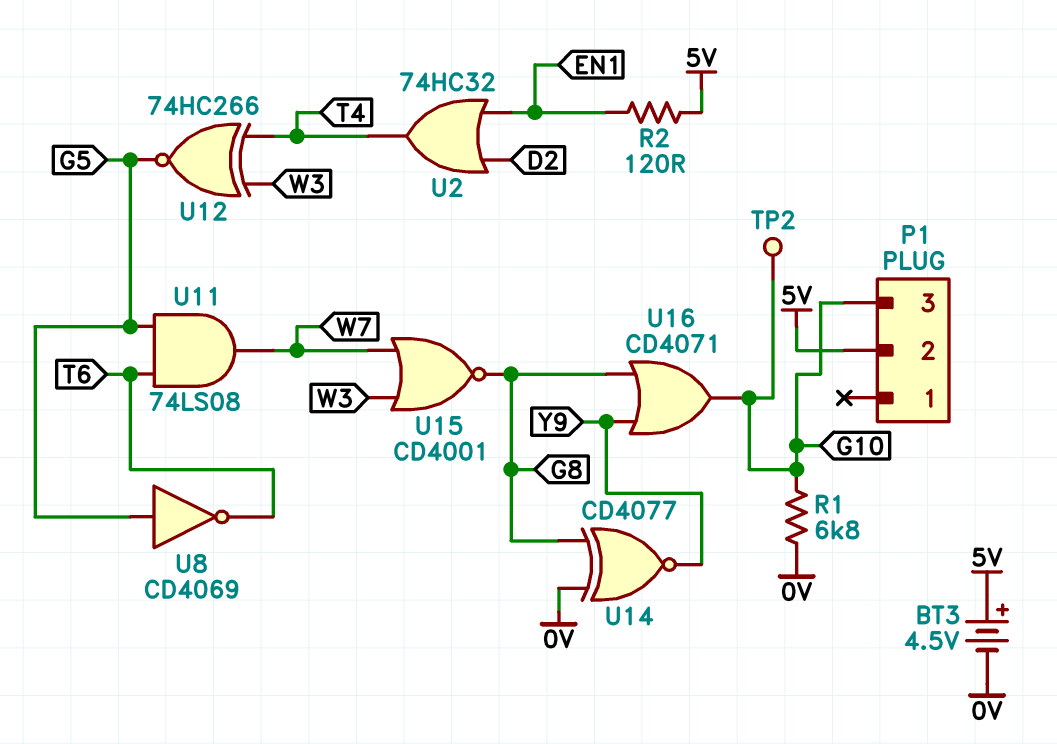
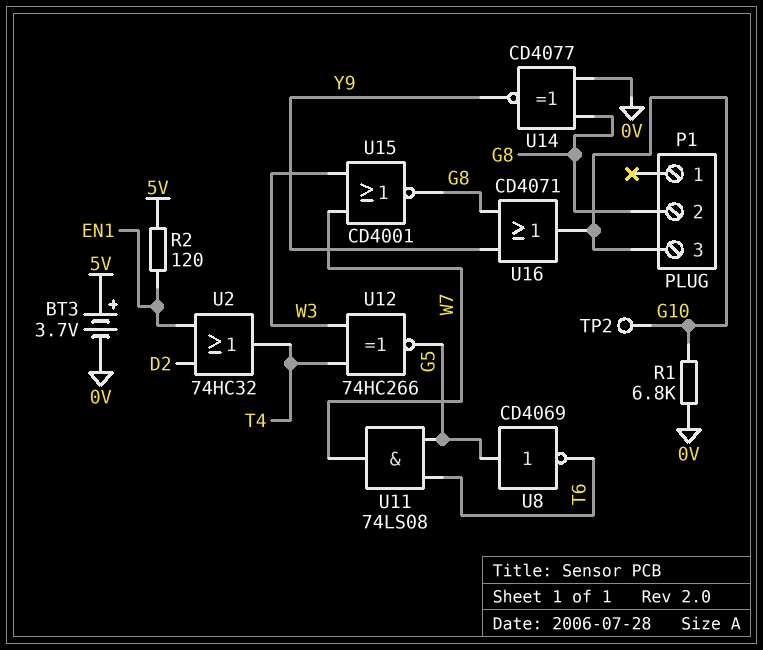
BT3: 4.5V (plus 5V, minus 0V) -> 3.7V (plus 5V, minus 0V)
P1 pin 2: 5V -> G8

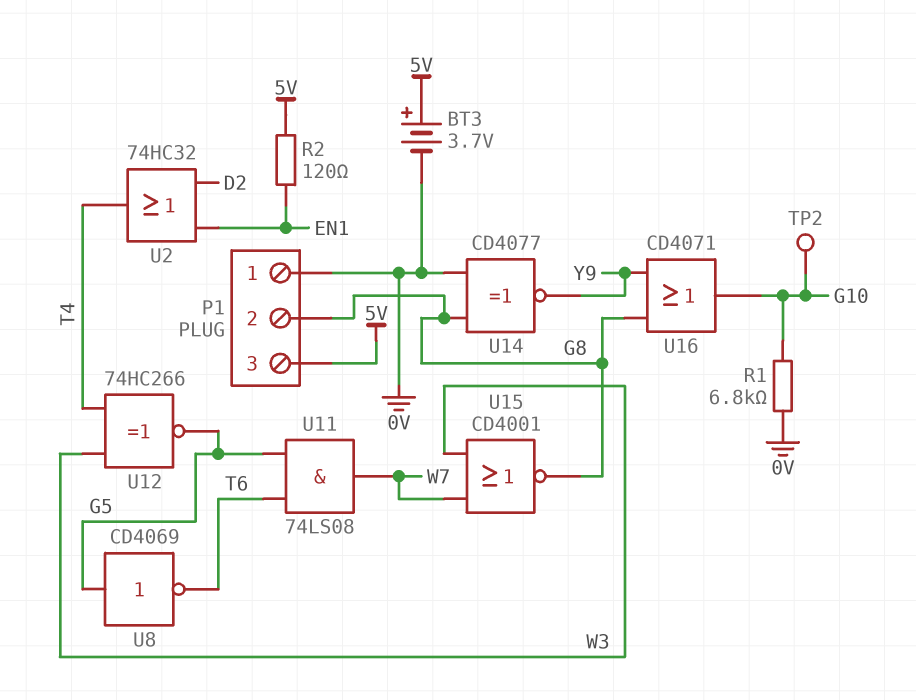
P1 pin 1: none -> 0V
P1 pin 3: G10 -> 5V

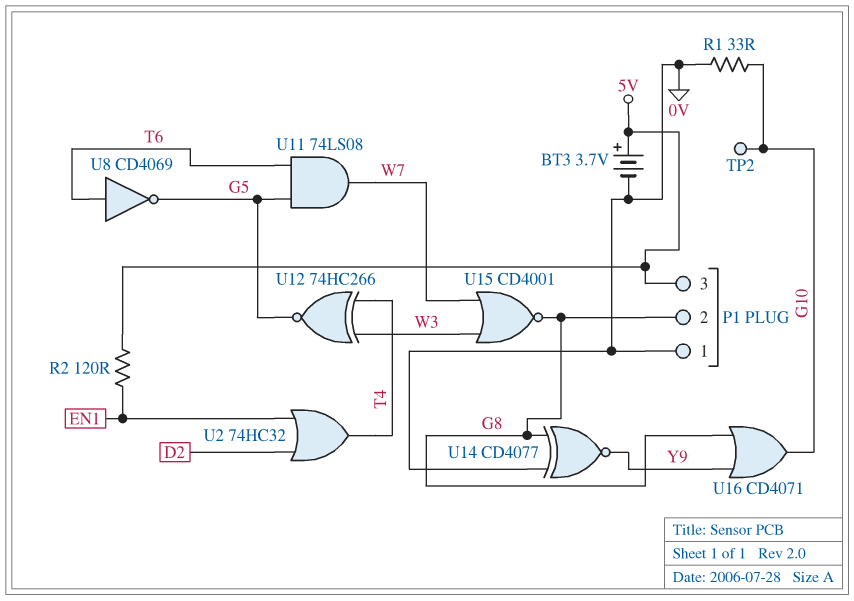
R1: 6.8k (0V, G10) -> 33 (0V, G10)
U8: NOT CD4069 (in G5, out T6) -> NOT CD4069 (in T6, out G5)

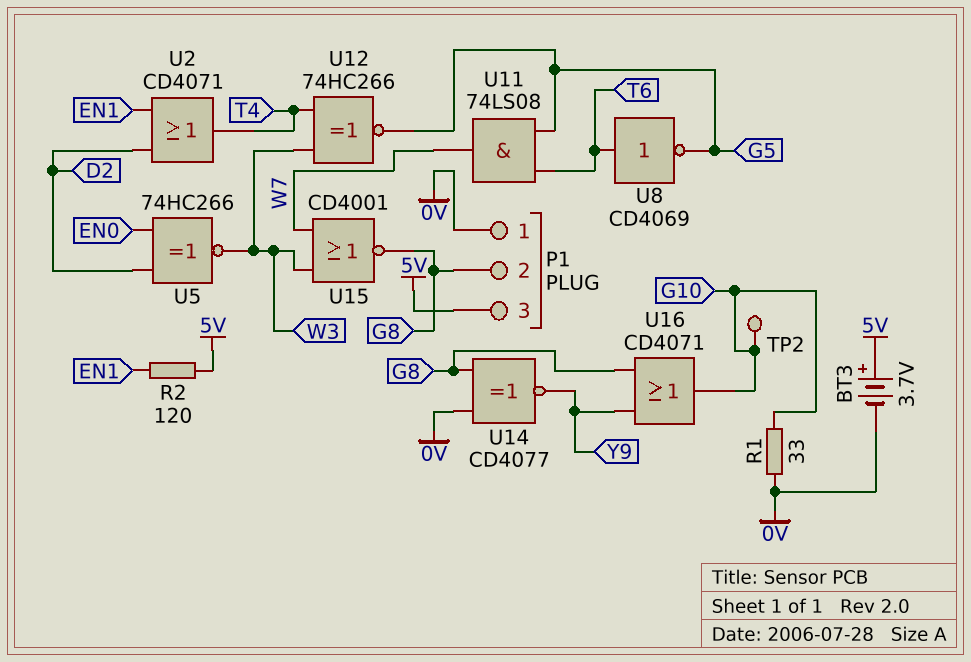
U2: OR 74HC32 (in D2, in EN1, out T4) -> OR CD4071 (in D2, in EN1, out T4)
U5: none -> XNOR 74HC266 (in D2, in EN0, out W3)

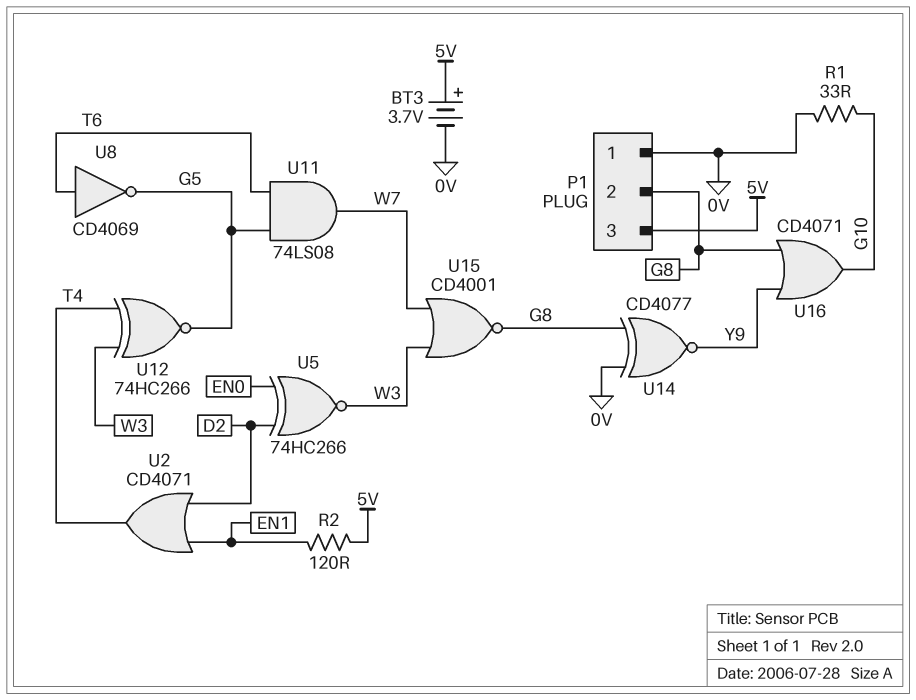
TP2: test point (G10) -> none

